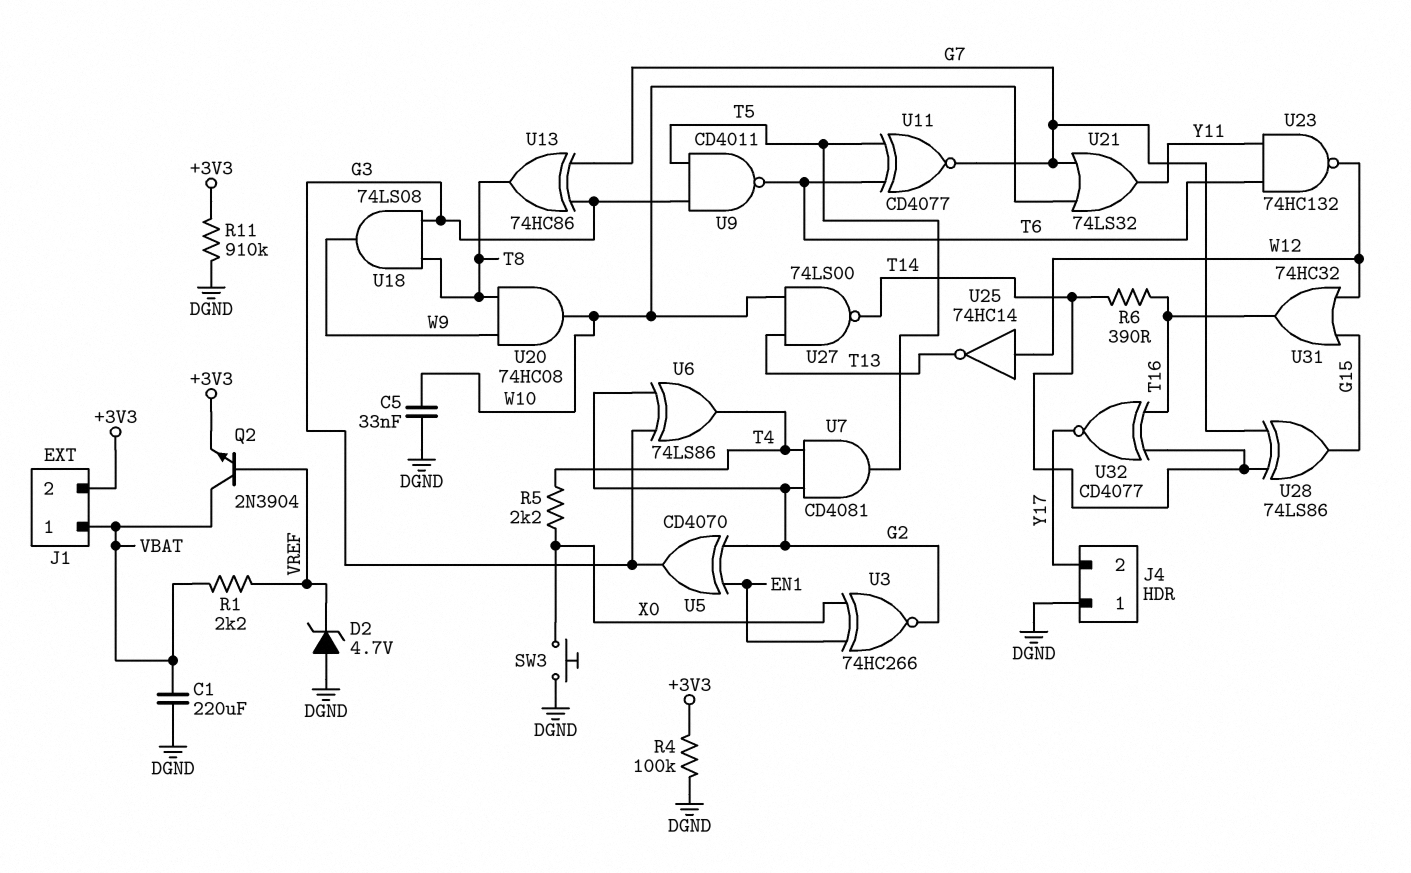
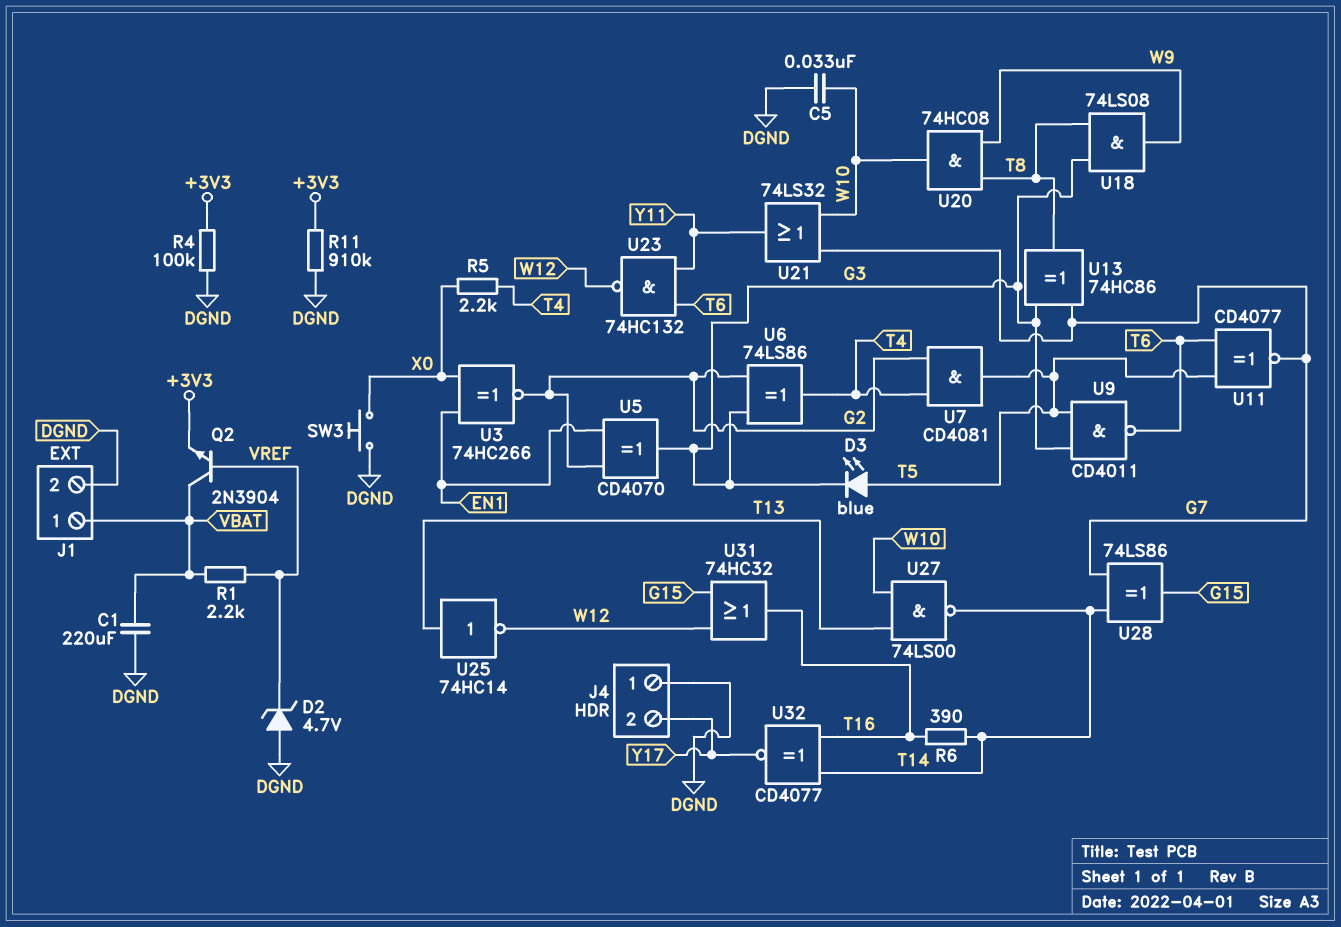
D3: none -> LED blue (A T5, K G3)
J1 pin 2: +3V3 -> DGND
U25: NOT 74HC14 (in W12, out T13) -> NOT 74HC14 (in T13, out W12)

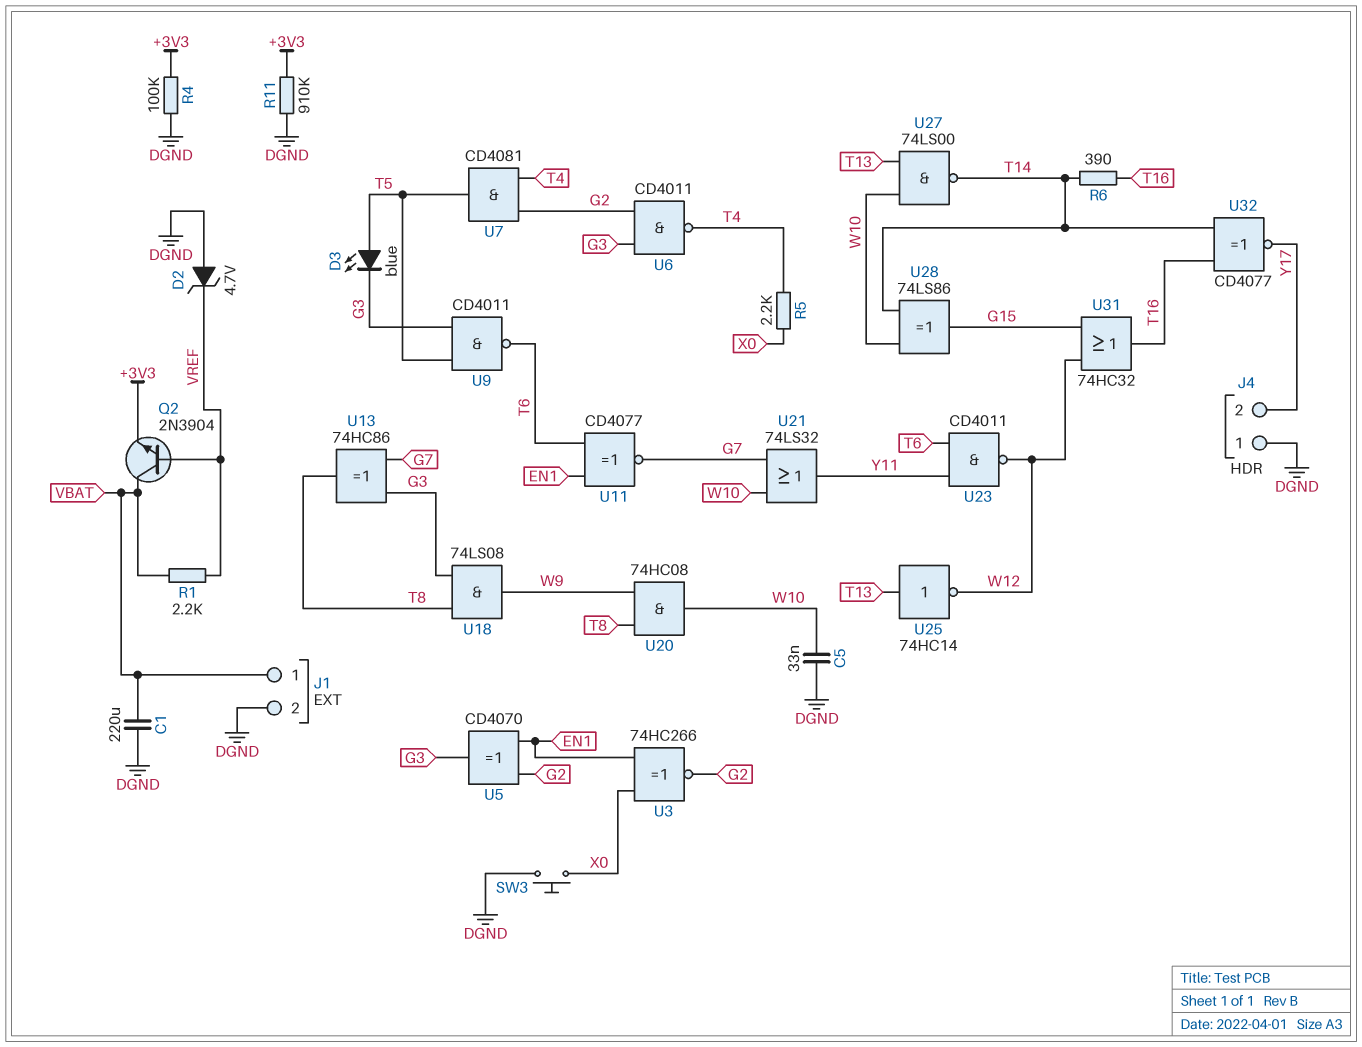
U6: XOR 74LS86 (in G2, in G3, out T4) -> NAND CD4011 (in G2, in G3, out T4)
U11: XNOR CD4077 (in T5, in T6, out G7) -> XNOR CD4077 (in EN1, in T6, out G7)
U23: NAND 74HC132 (in T6, in Y11, out W12) -> NAND CD4011 (in T6, in Y11, out W12)
U28: XOR 74LS86 (in G7, in T14, out G15) -> XOR 74LS86 (in T14, in W10, out G15)

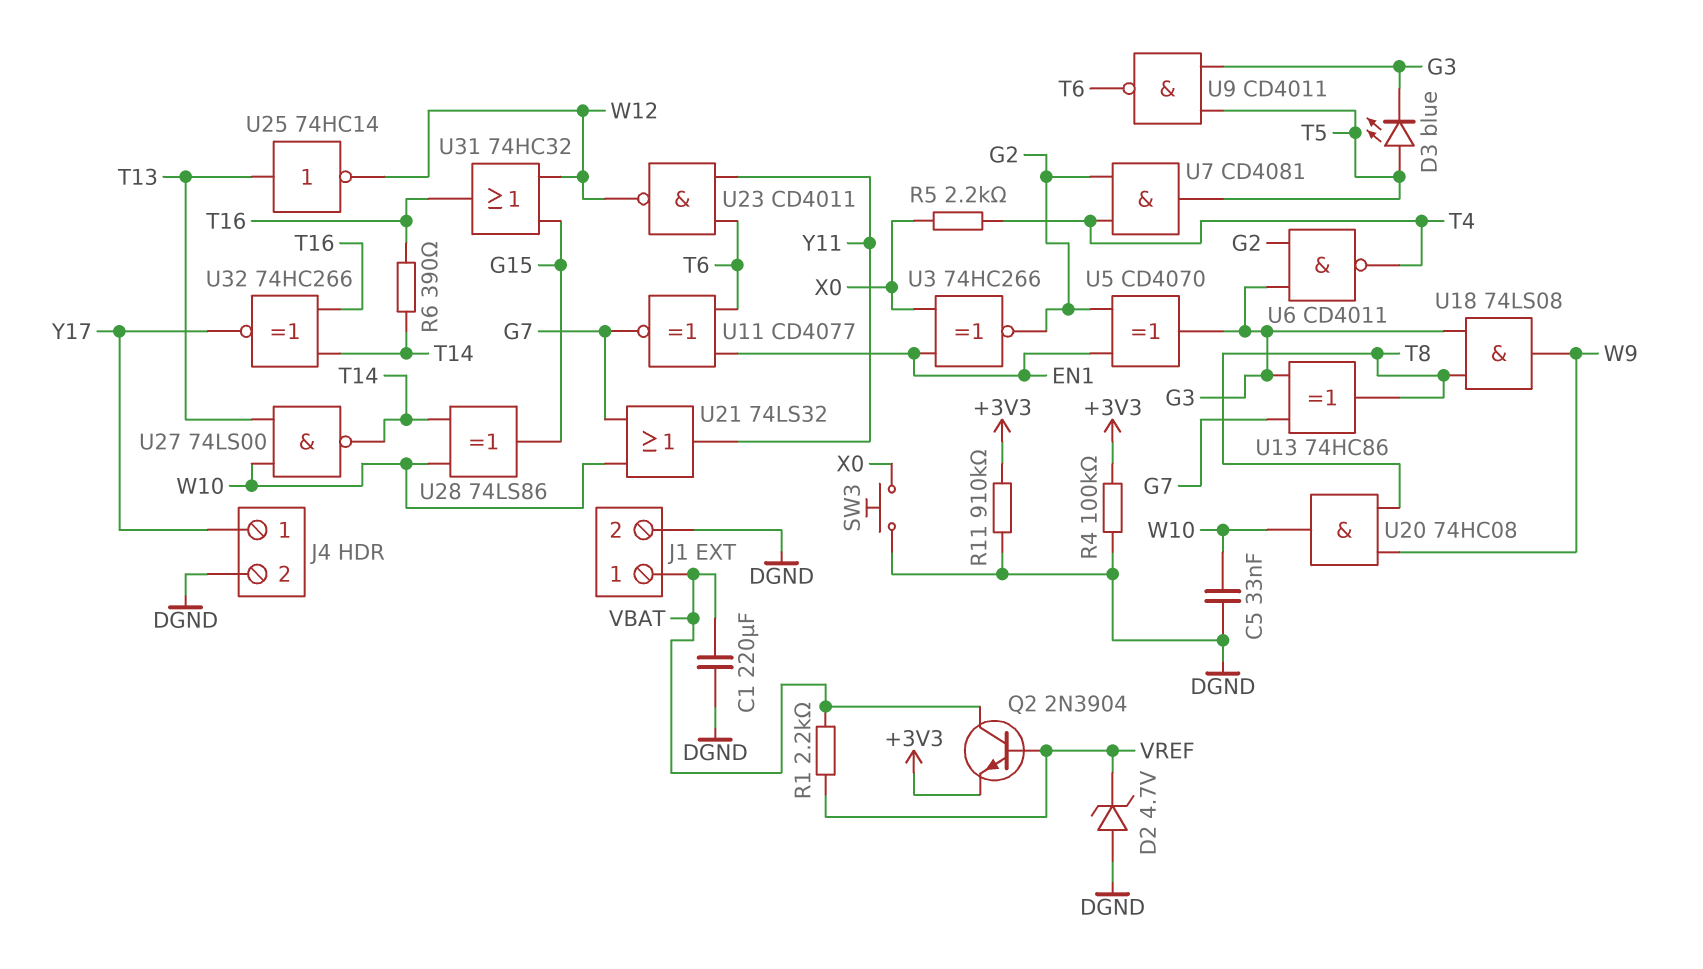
J4 pin 1: DGND -> Y17
J4 pin 2: Y17 -> DGND
U32: XNOR CD4077 (in T14, in T16, out Y17) -> XNOR 74HC266 (in T14, in T16, out Y17)

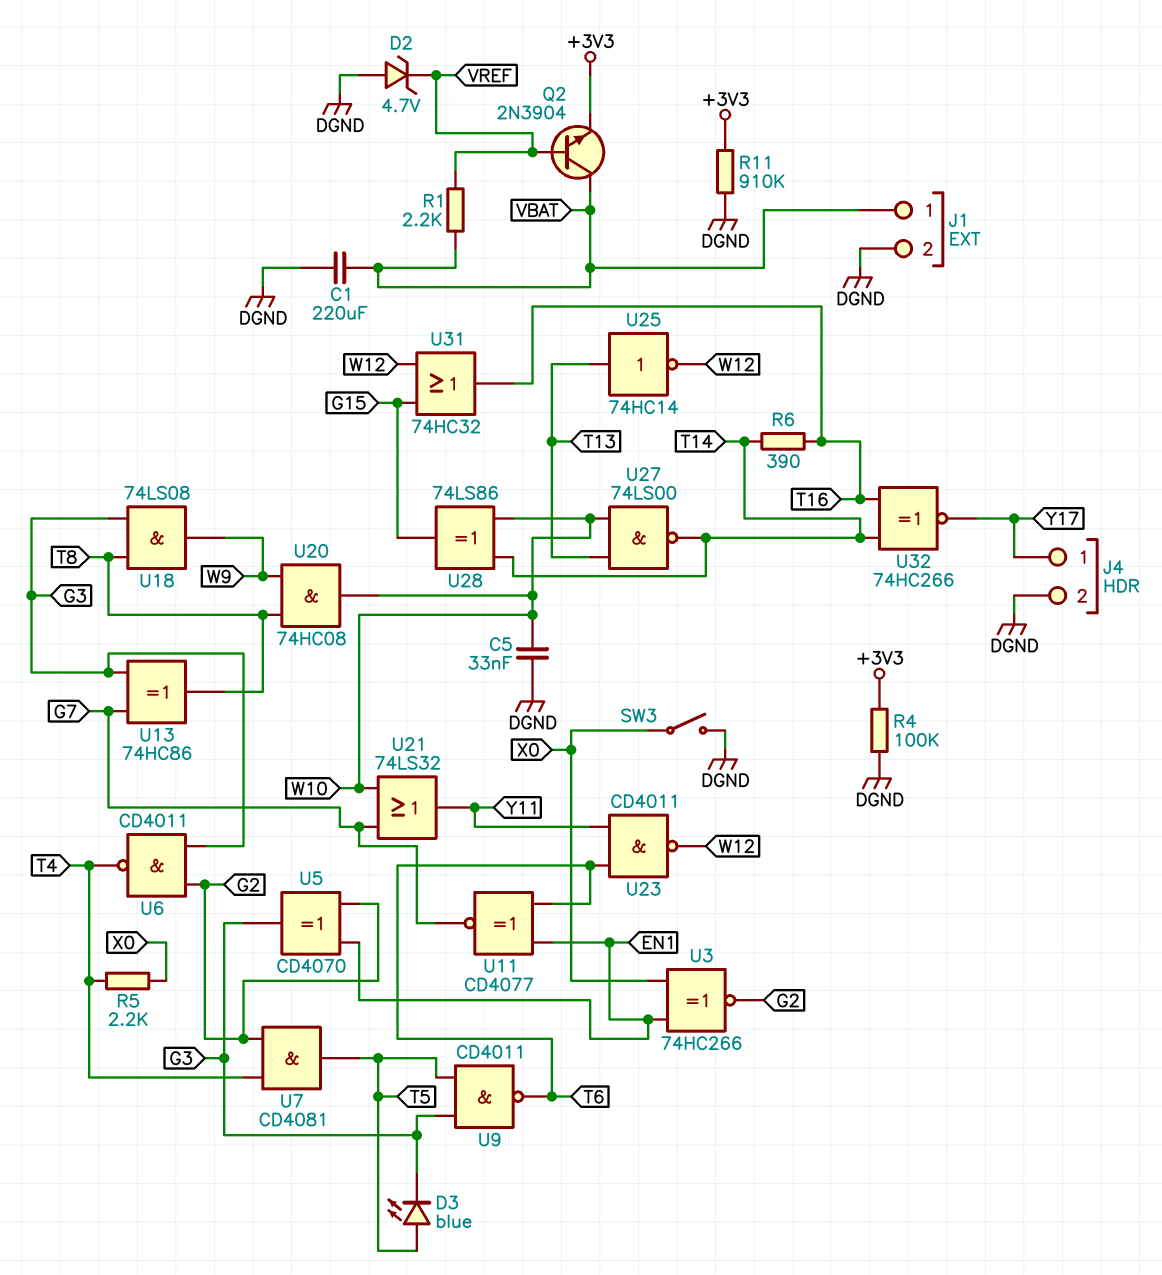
SW3: button (DGND, X0) -> switch (DGND, X0)

